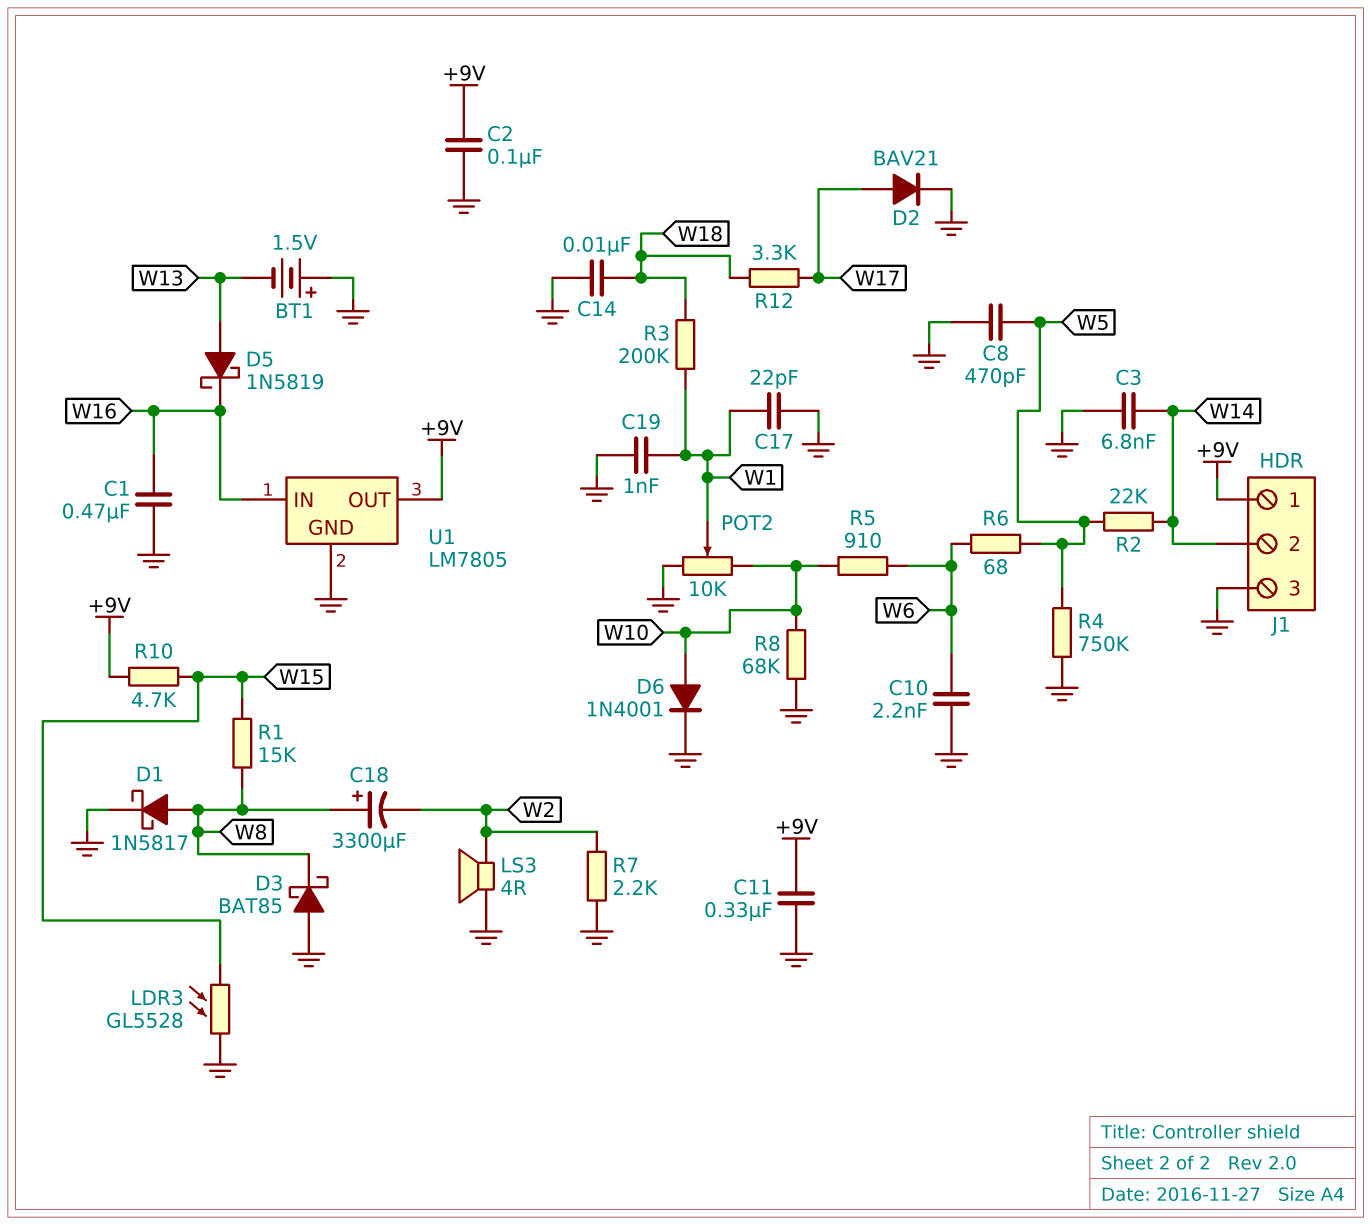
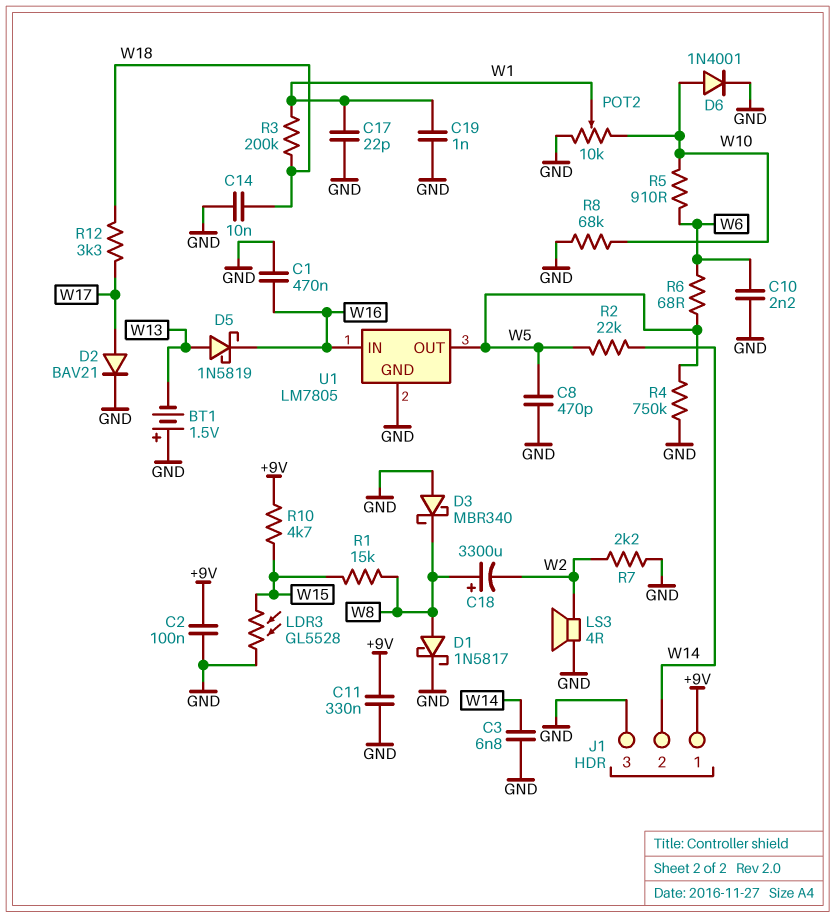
D3: schottky BAT85 (A GND, K W8) -> schottky MBR340 (A GND, K W8)
U1 pin OUT: +9V -> W5

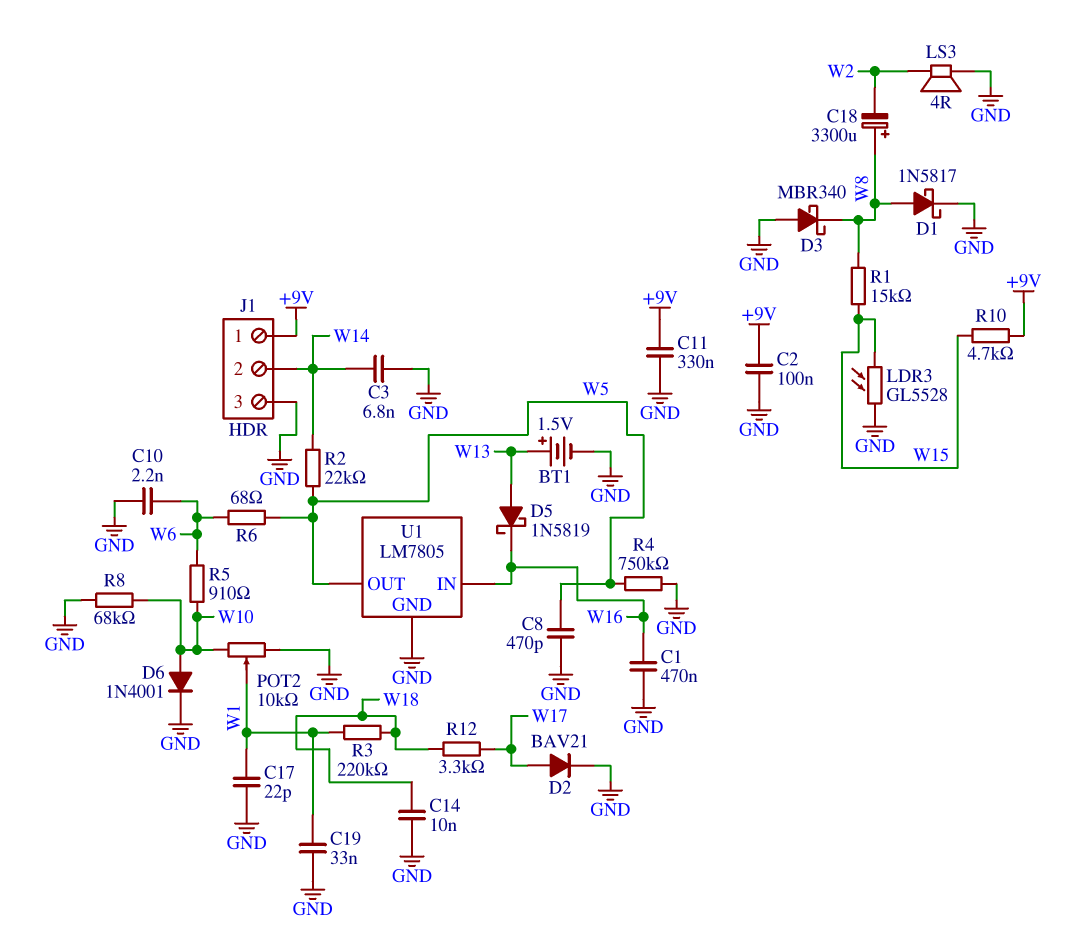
BT1: 1.5V (plus GND, minus W13) -> 1.5V (plus W13, minus GND)
C19: 1nF (GND, W1) -> 33nF (GND, W1)
R3: 200k (W1, W18) -> 220k (W1, W18)
R7: 2.2k (GND, W2) -> none

